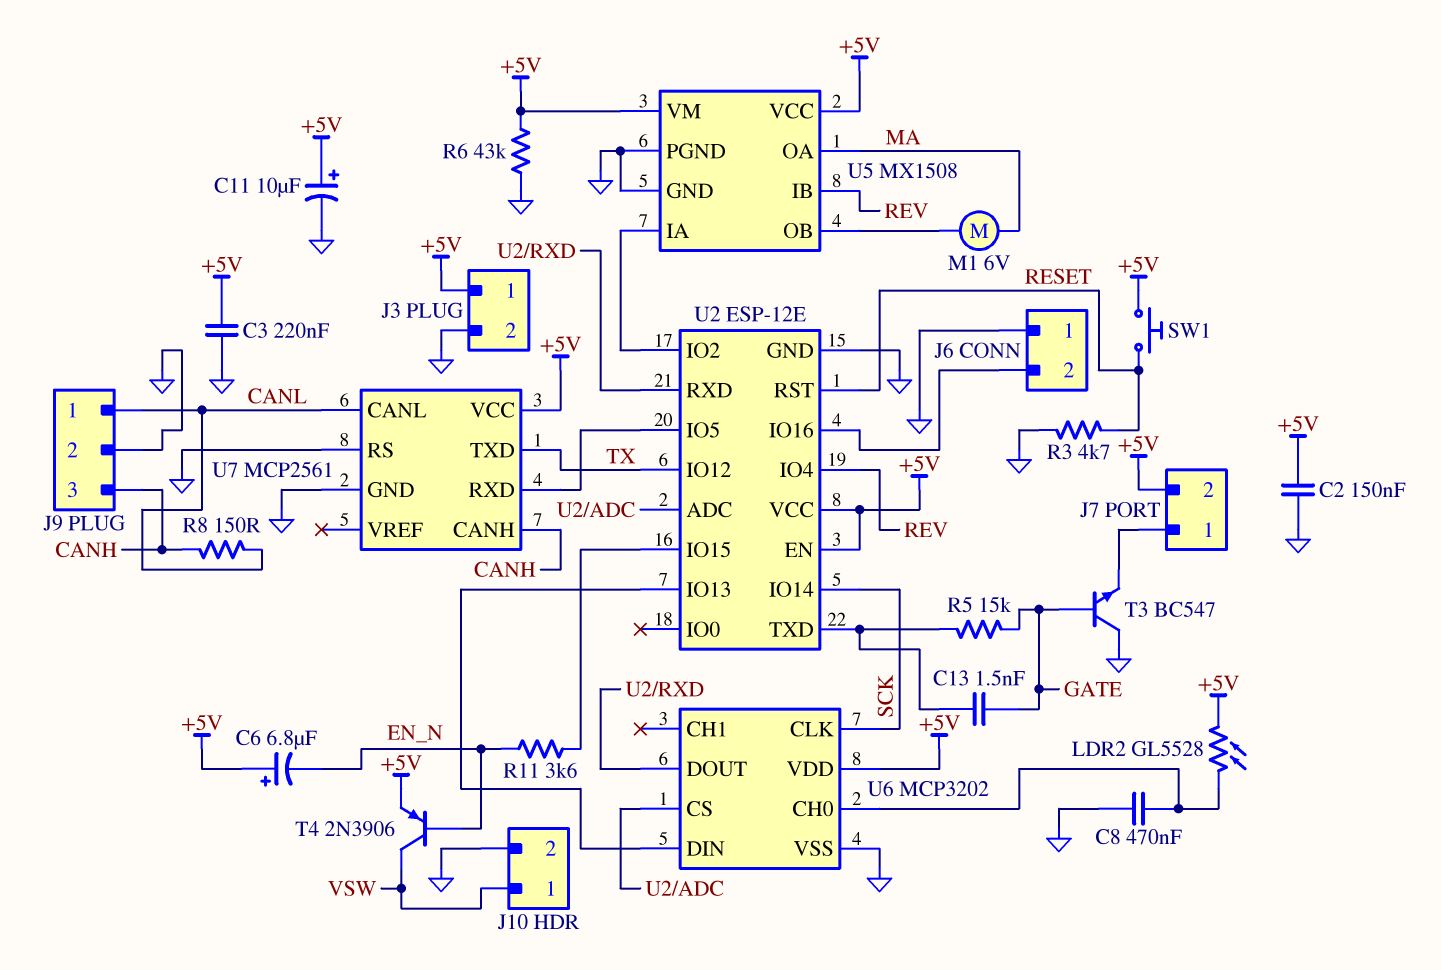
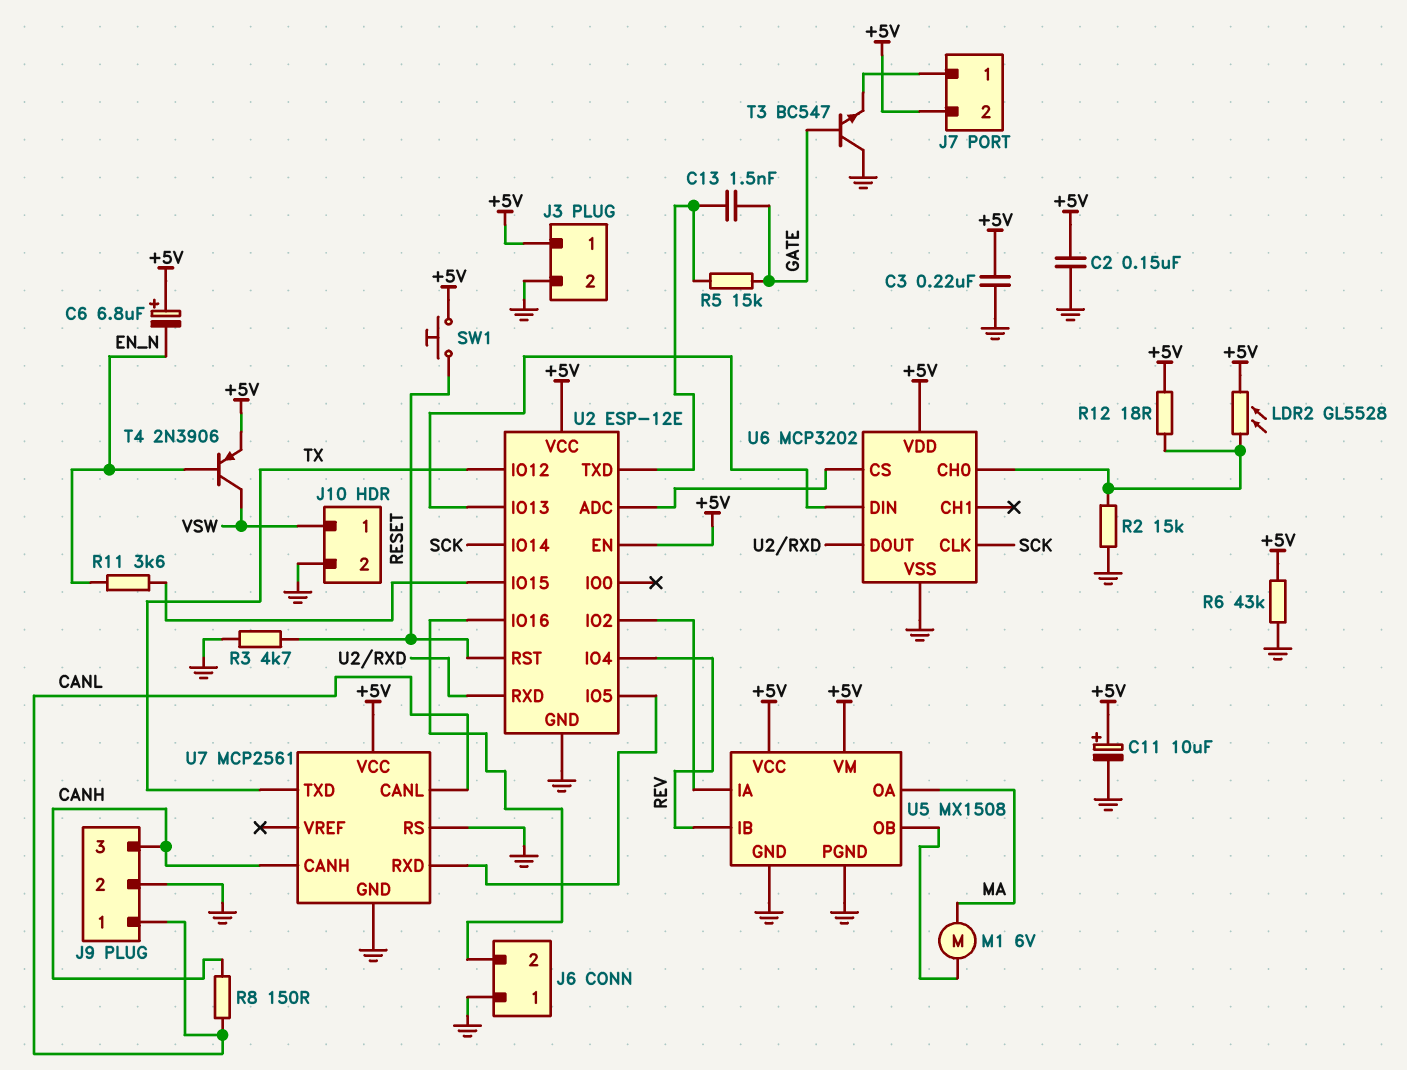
C8: 470nF (GND, U6/CH0) -> none
R2: none -> 15k (GND, U6/CH0)
R12: none -> 18 (+5V, U6/CH0)

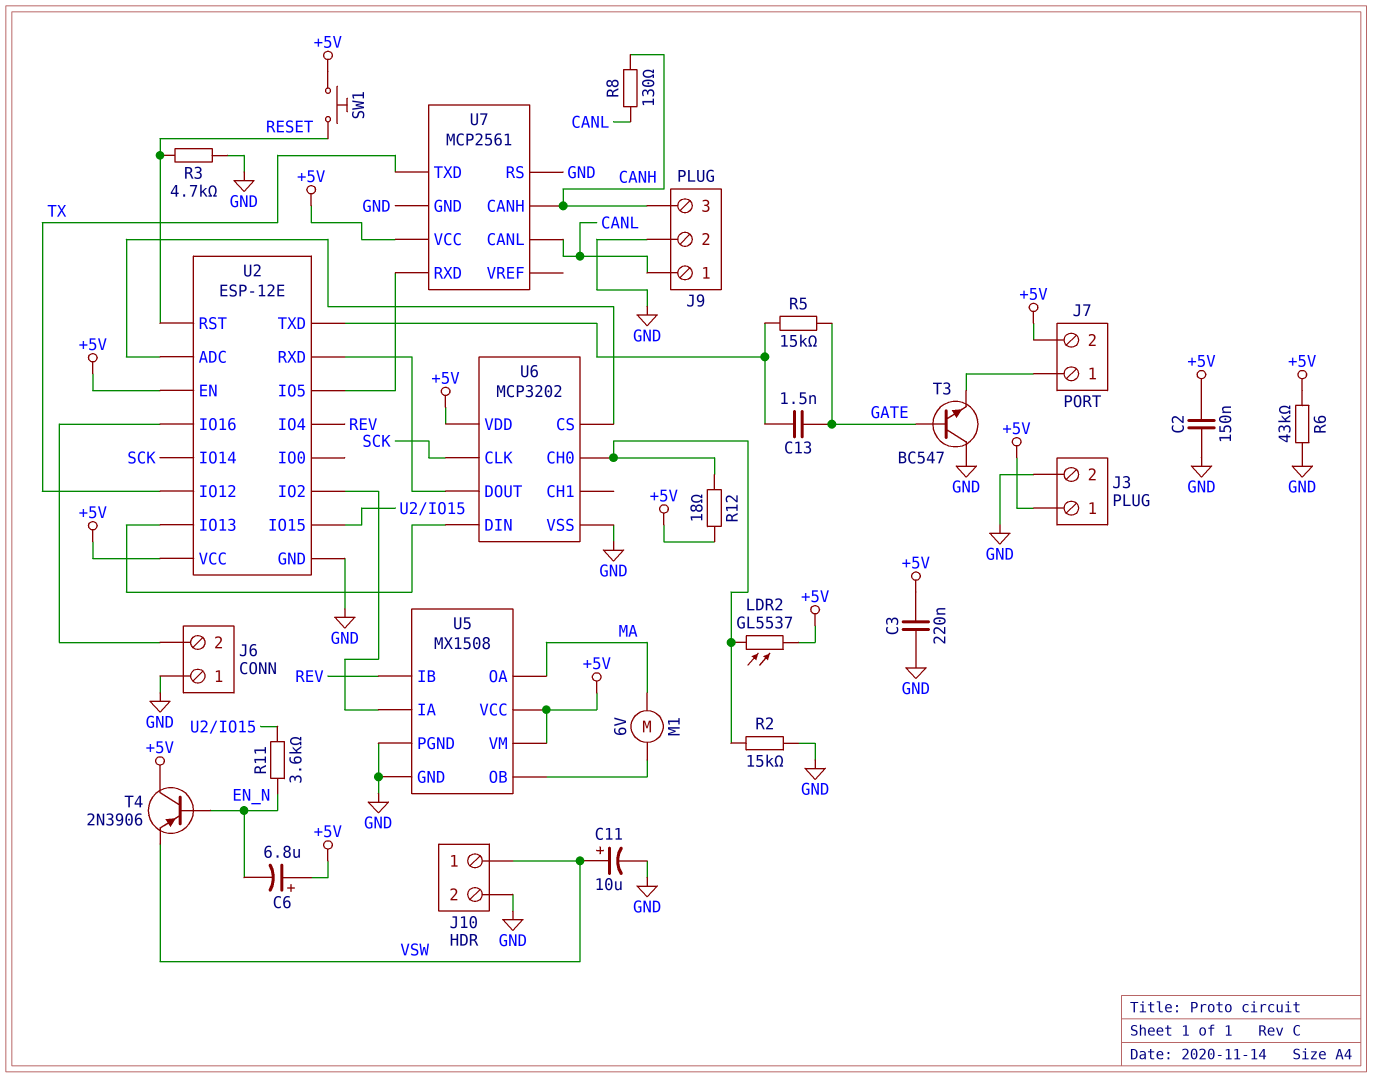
C11: 10uF (plus +5V, minus GND) -> 10uF (plus VSW, minus GND)
LDR2: GL5528 (+5V, U6/CH0) -> GL5537 (+5V, U6/CH0)
R8: 150 (CANH, CANL) -> 130 (CANH, CANL)
T4: PNP 2N3906 (B EN_N, C VSW, E +5V) -> PNP 2N3906 (B EN_N, C +5V, E VSW)

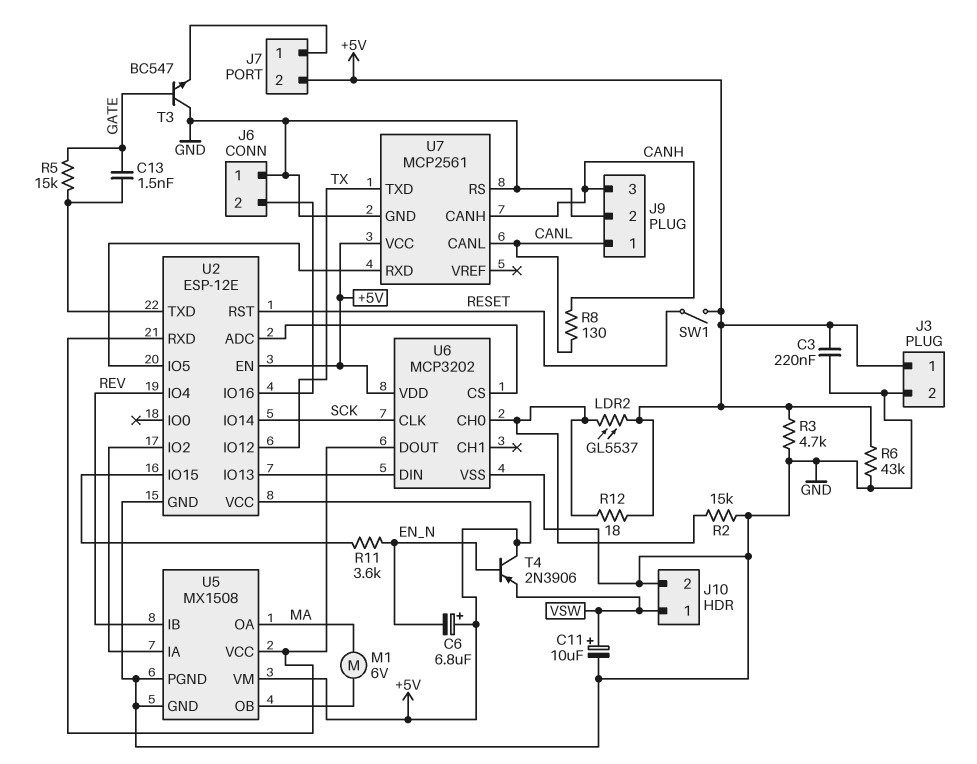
C2: 150nF (+5V, GND) -> none
R3: 4.7k (GND, RESET) -> 4.7k (+5V, GND)
SW1: button (+5V, RESET) -> switch (+5V, RESET)
U5 pin VCC: +5V -> U2/RXD

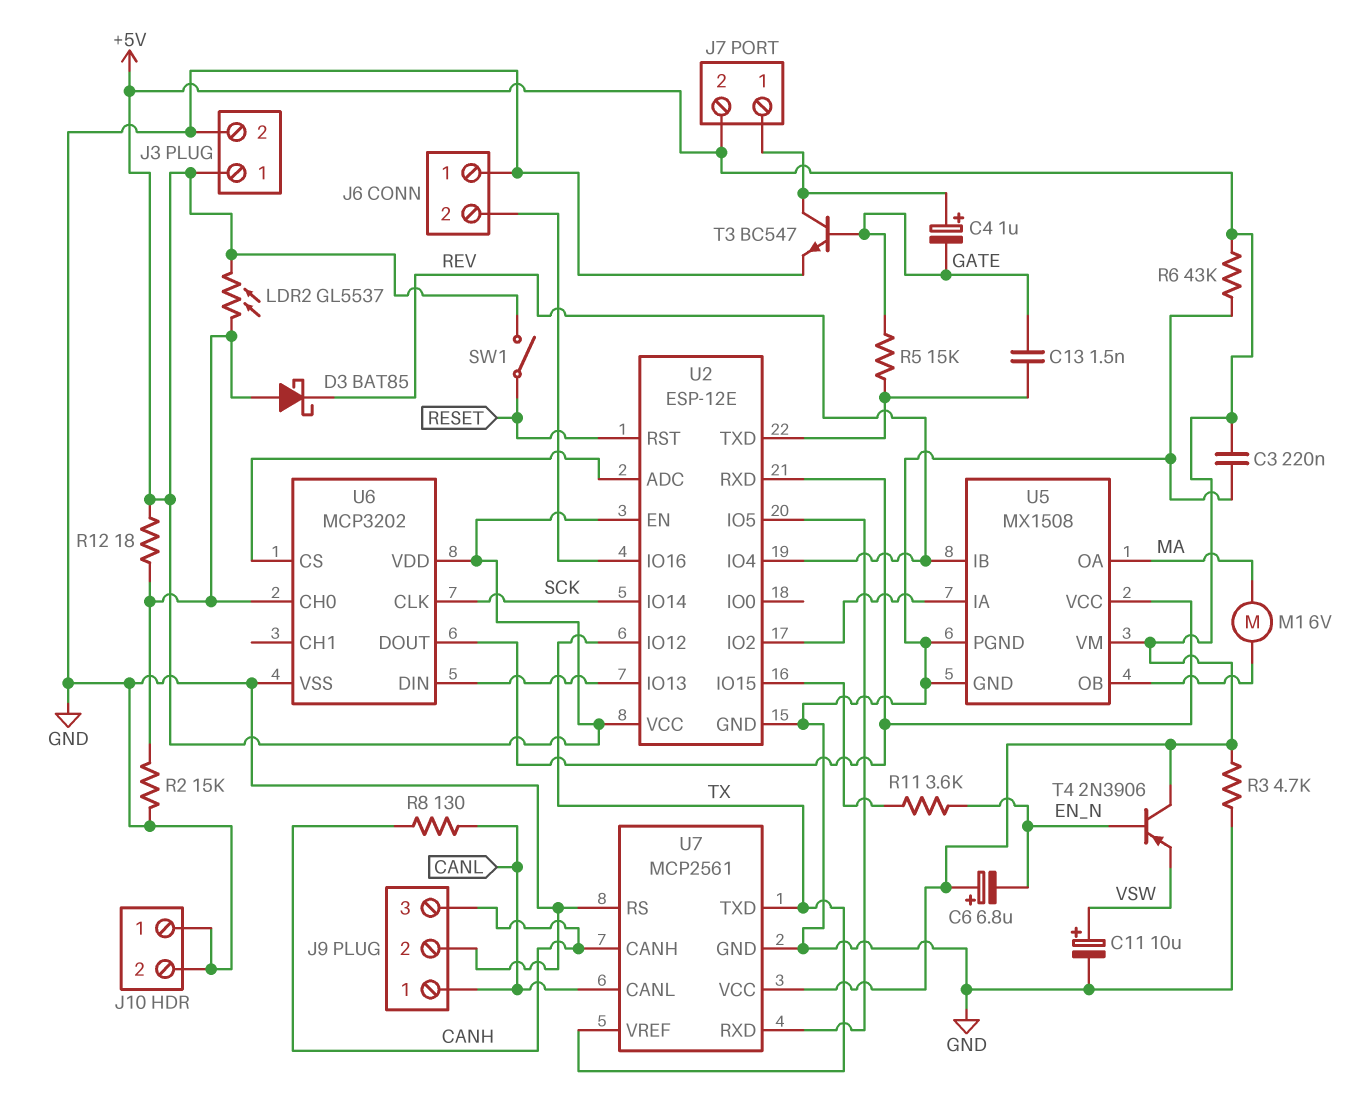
C4: none -> 1uF (plus J7/1, minus GATE)
D3: none -> schottky BAT85 (A U6/CH0, K REV)
J10 pin 1: VSW -> GND
T3: NPN BC547 (B GATE, C GND, E J7/1) -> NPN BC547 (B GATE, C J7/1, E GND)
U7 pin VREF: none -> TX

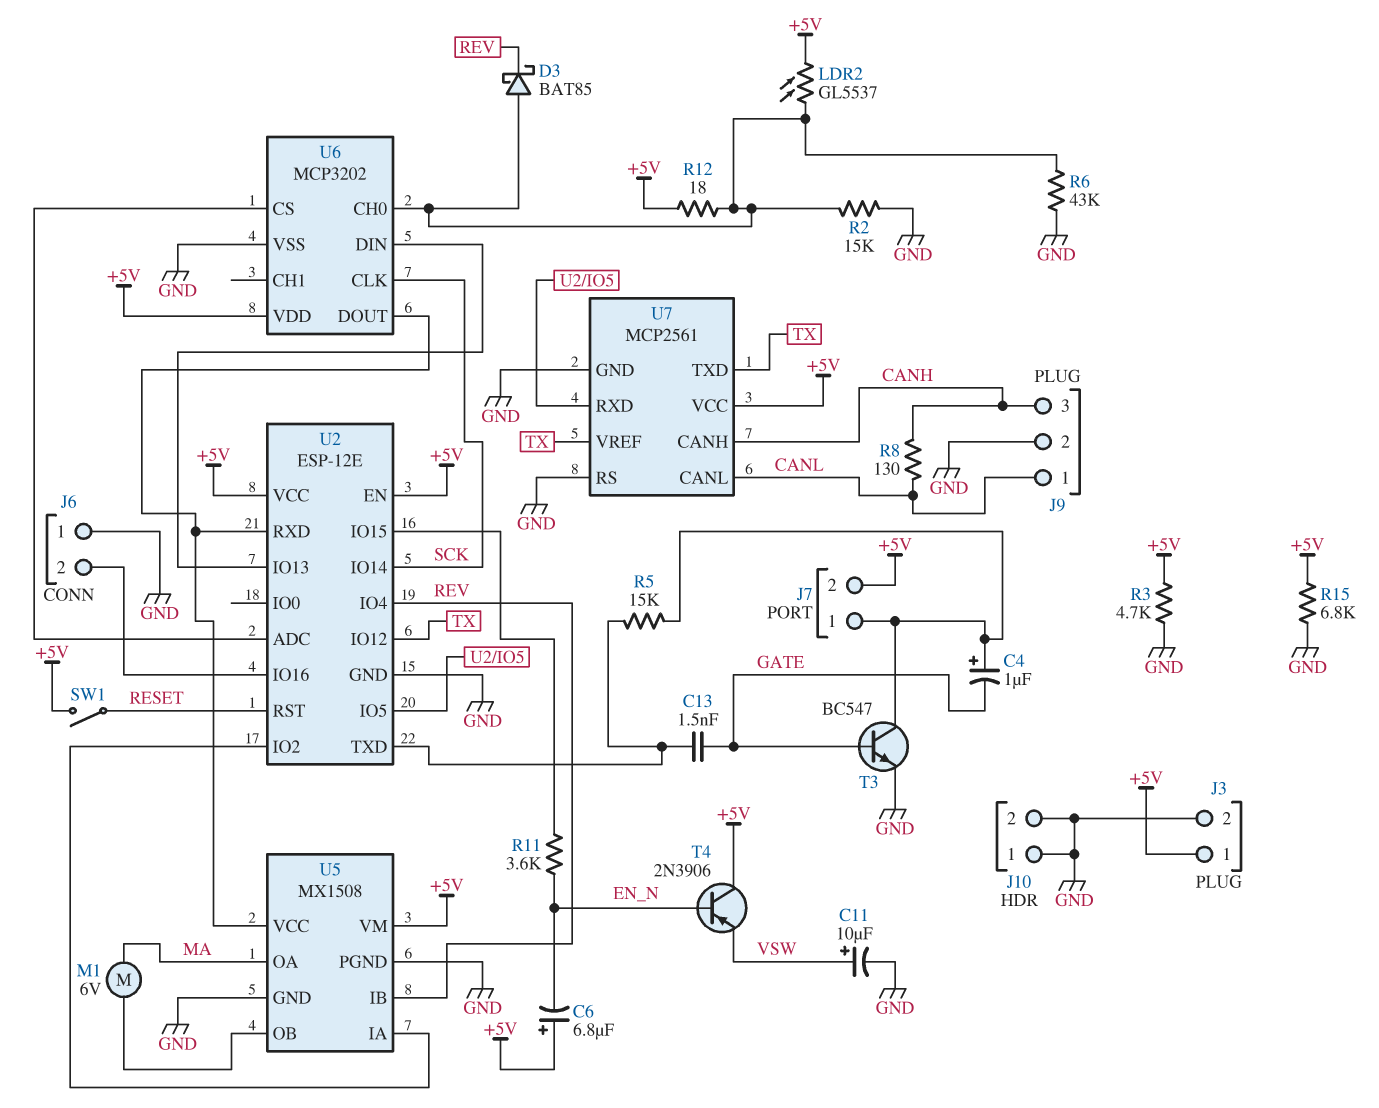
C3: 220nF (+5V, GND) -> none
R5: 15k (GATE, U2/TXD) -> 15k (J7/1, U2/TXD)
R6: 43k (+5V, GND) -> 43k (GND, U6/CH0)
R15: none -> 6.8k (+5V, GND)

